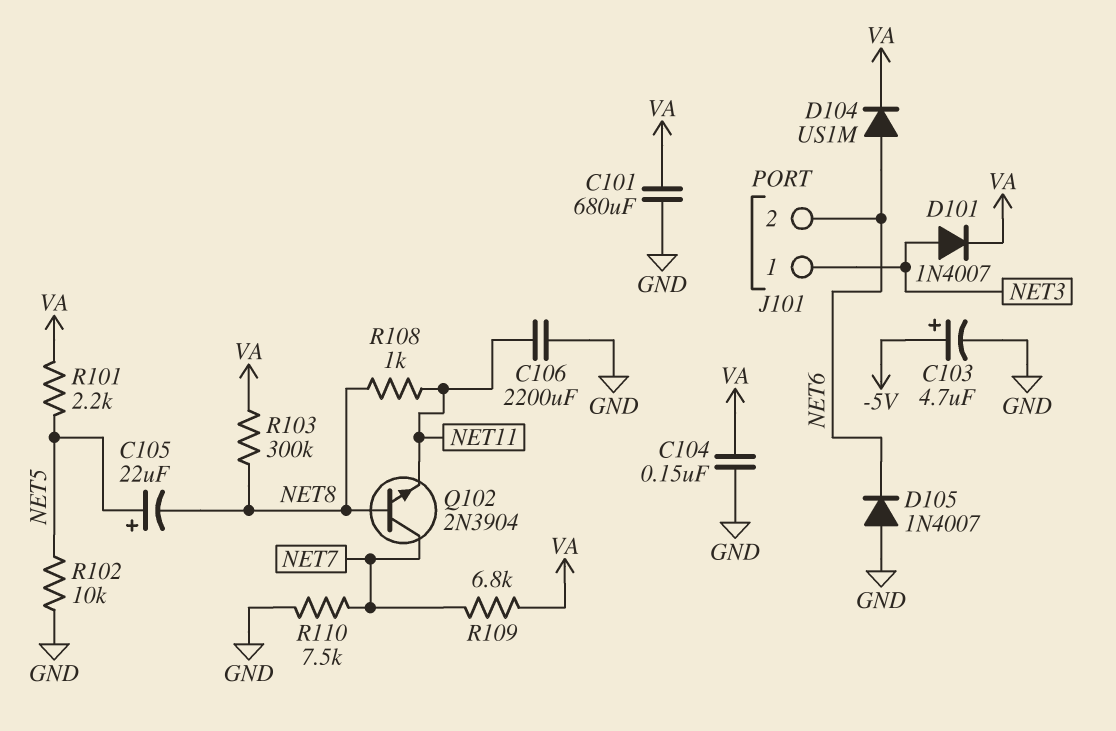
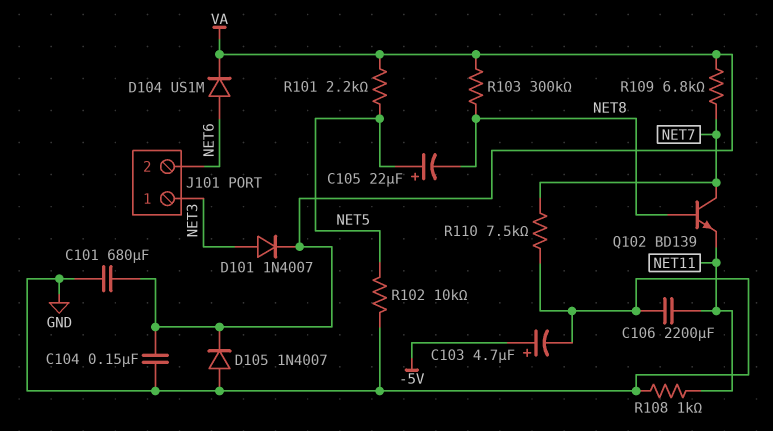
D105: diode 1N4007 (A GND, K NET6) -> diode 1N4007 (A GND, K VA)
Q102: NPN 2N3904 (B NET8, C NET7, E NET11) -> NPN BD139 (B NET8, C NET7, E NET11)
R108: 1k (NET8, NET11) -> 1k (GND, NET11)

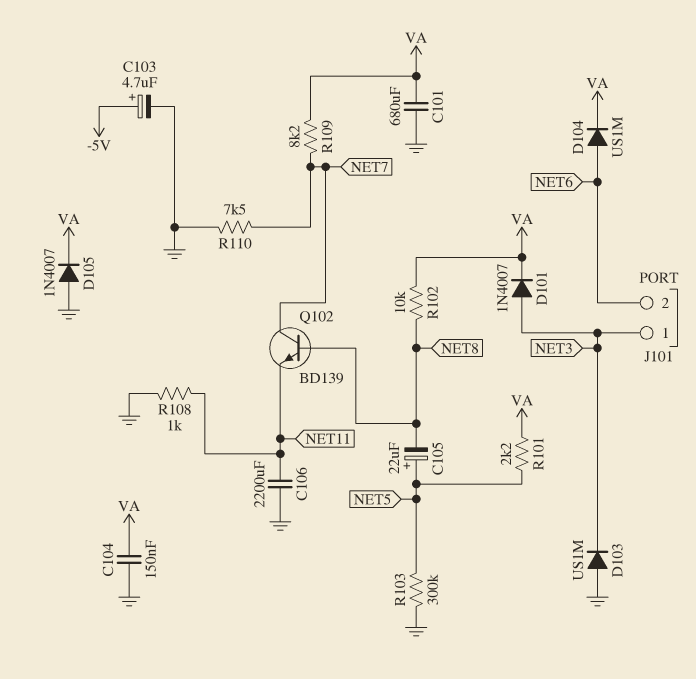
D103: none -> diode US1M (A GND, K NET3)
R102: 10k (GND, NET5) -> 10k (NET8, VA)
R103: 300k (NET8, VA) -> 300k (GND, NET5)
R109: 6.8k (NET7, VA) -> 8.2k (NET7, VA)

